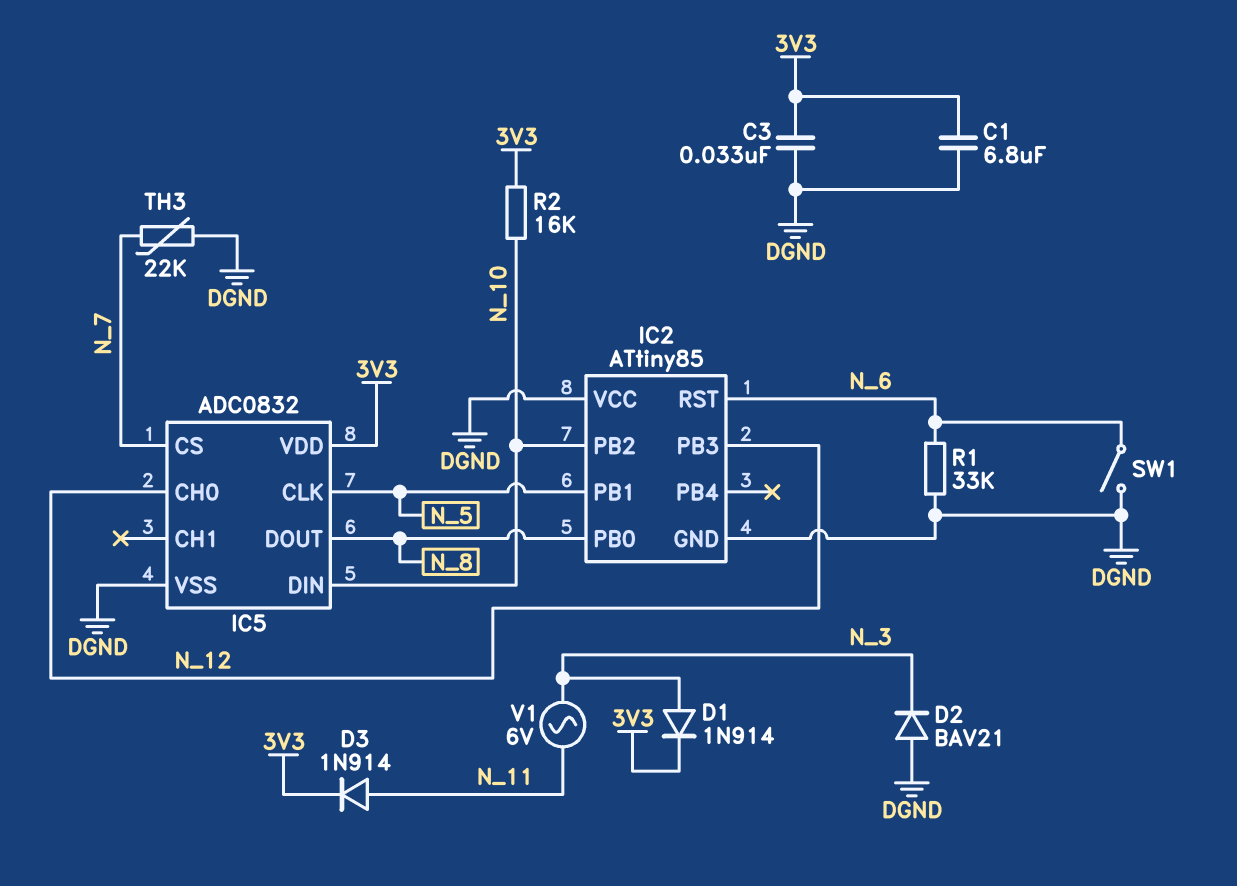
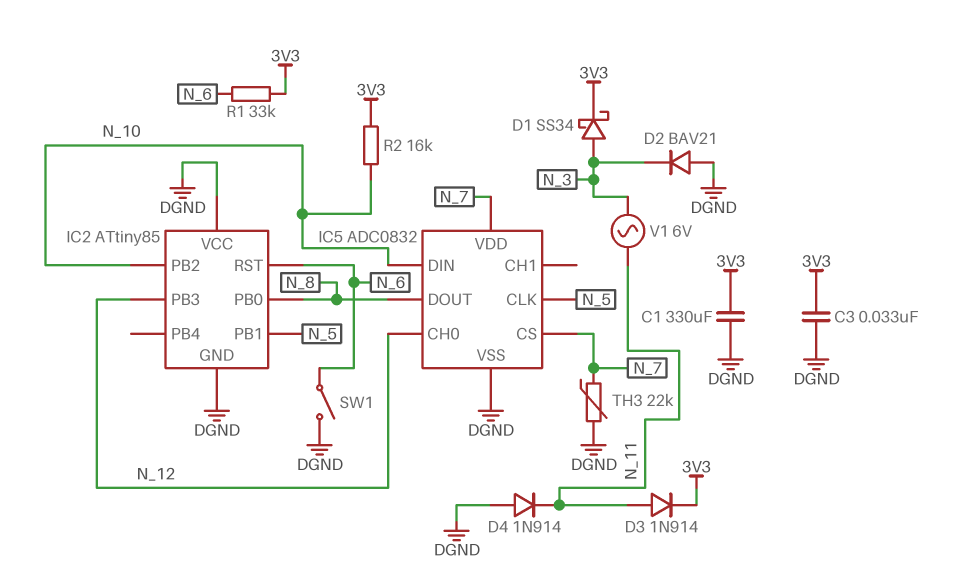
C1: 6.8uF (3V3, DGND) -> 330uF (3V3, DGND)
D1: diode 1N914 (A N_3, K 3V3) -> schottky SS34 (A N_3, K 3V3)
D4: none -> diode 1N914 (A DGND, K N_11)
IC5 pin VDD: 3V3 -> N_7
R1: 33k (DGND, N_6) -> 33k (3V3, N_6)

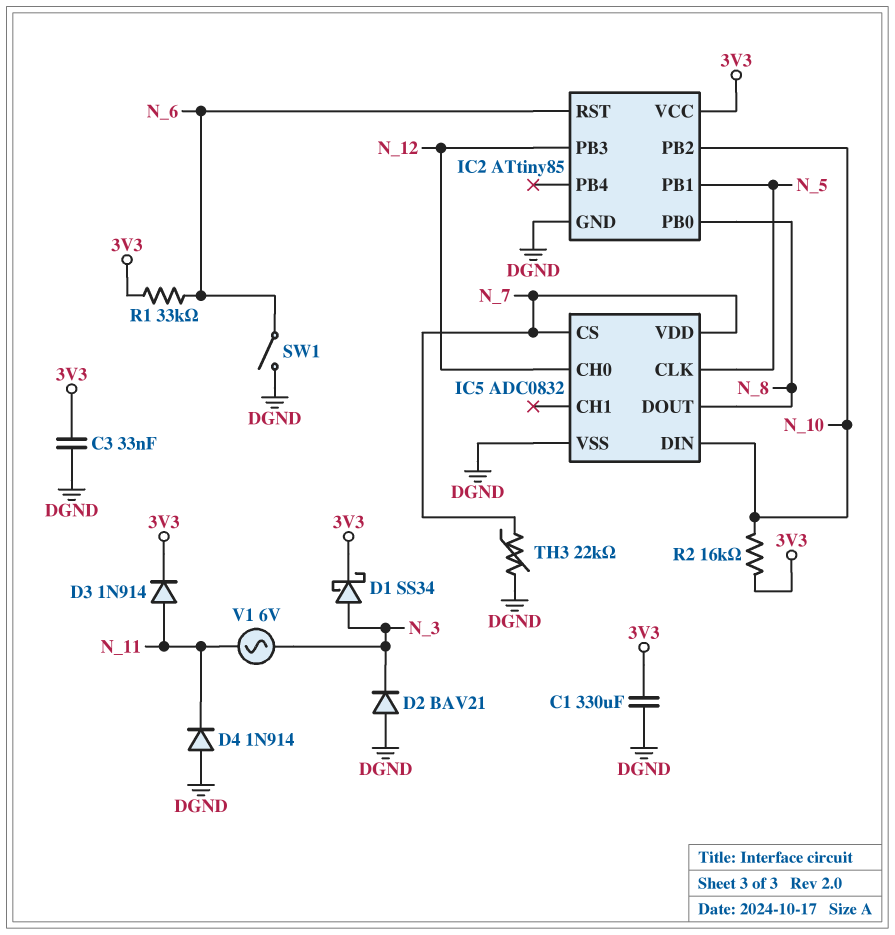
IC2 pin VCC: DGND -> 3V3

